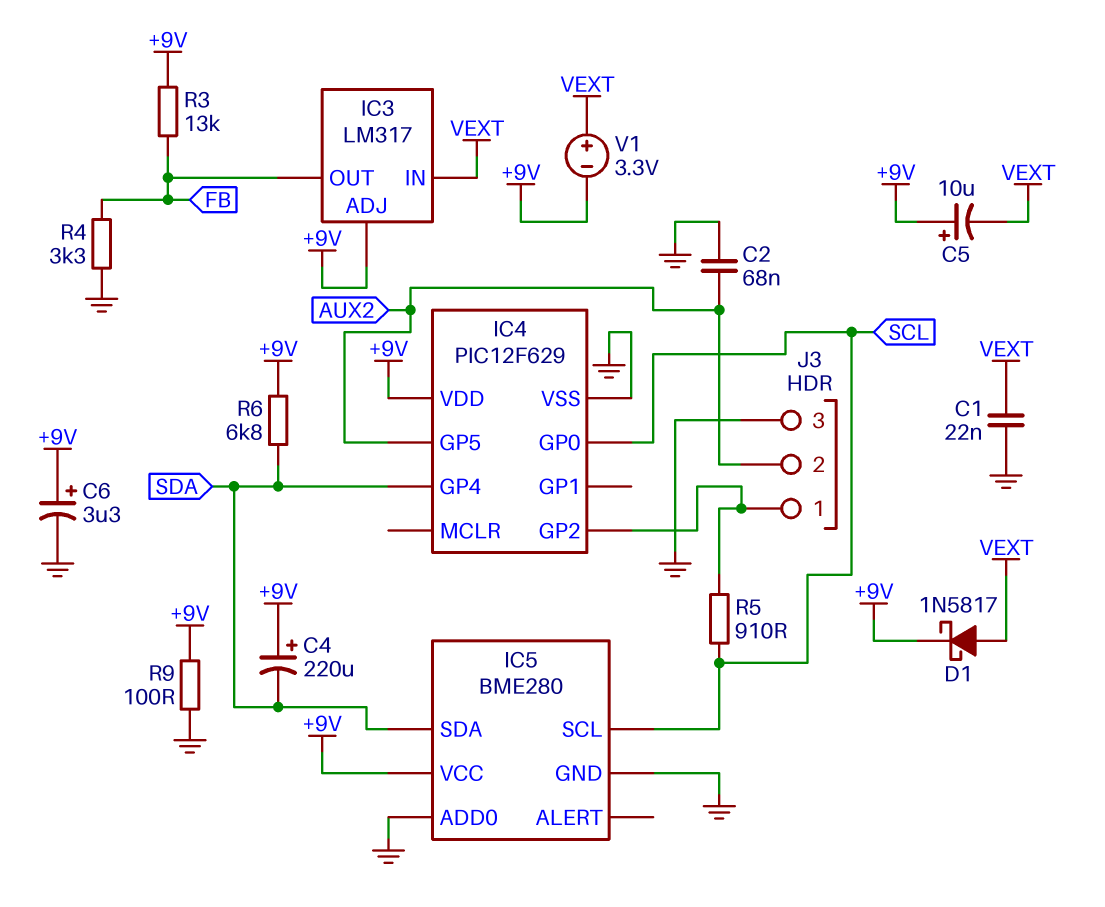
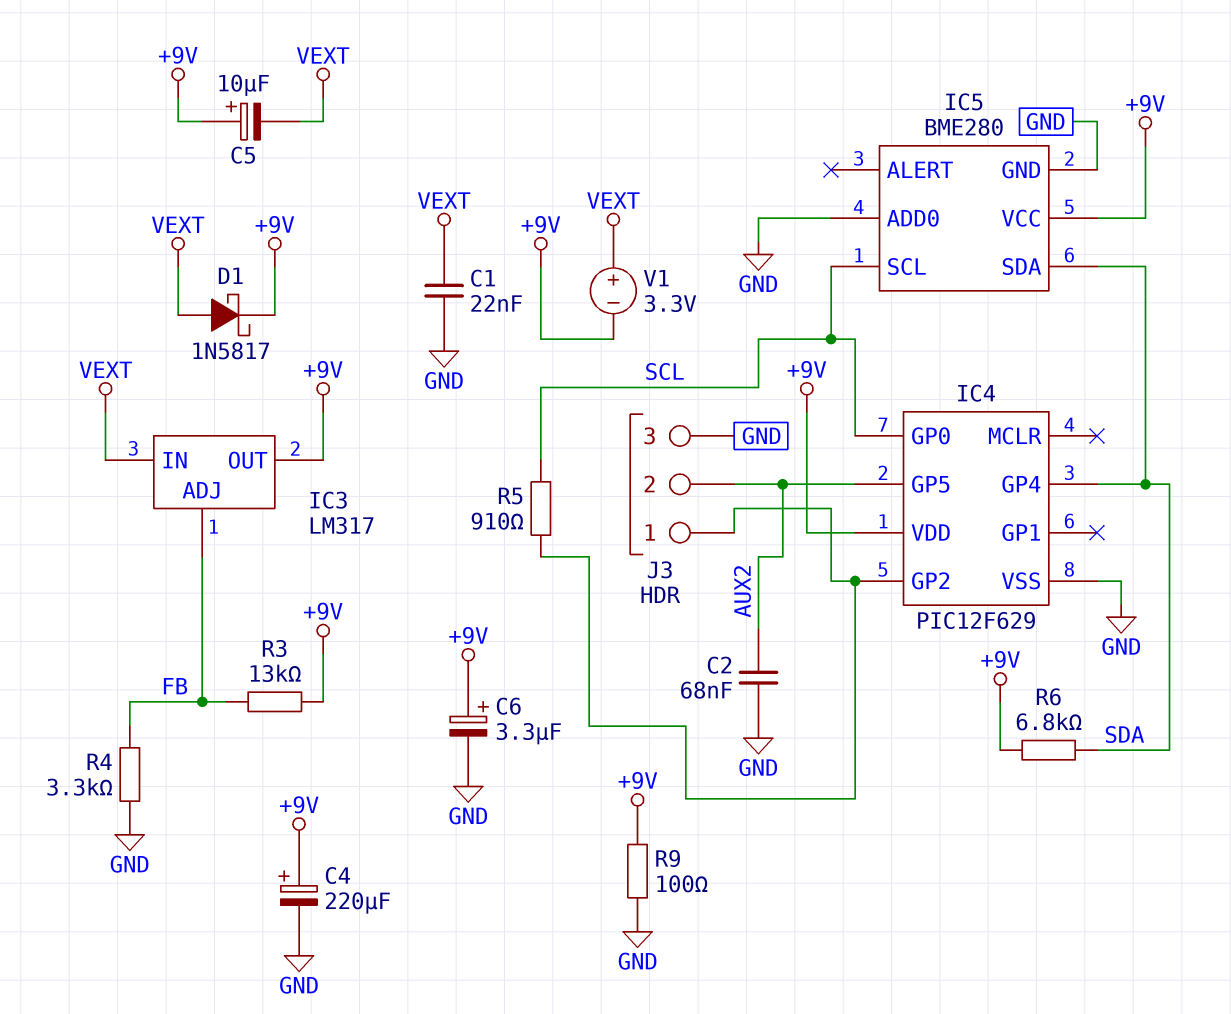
C4: 220uF (plus +9V, minus SDA) -> 220uF (plus +9V, minus GND)
IC3 pin ADJ: +9V -> FB
IC3 pin OUT: FB -> +9V

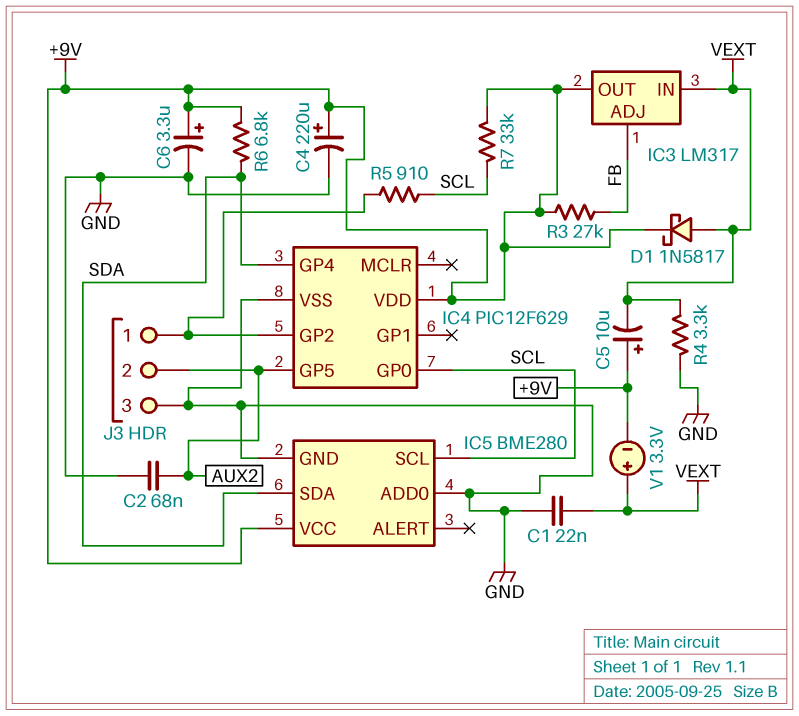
R3: 13k (+9V, FB) -> 27k (+9V, FB)
R4: 3.3k (FB, GND) -> 3.3k (GND, VEXT)
R7: none -> 33k (+9V, SCL)
R9: 100 (+9V, GND) -> none

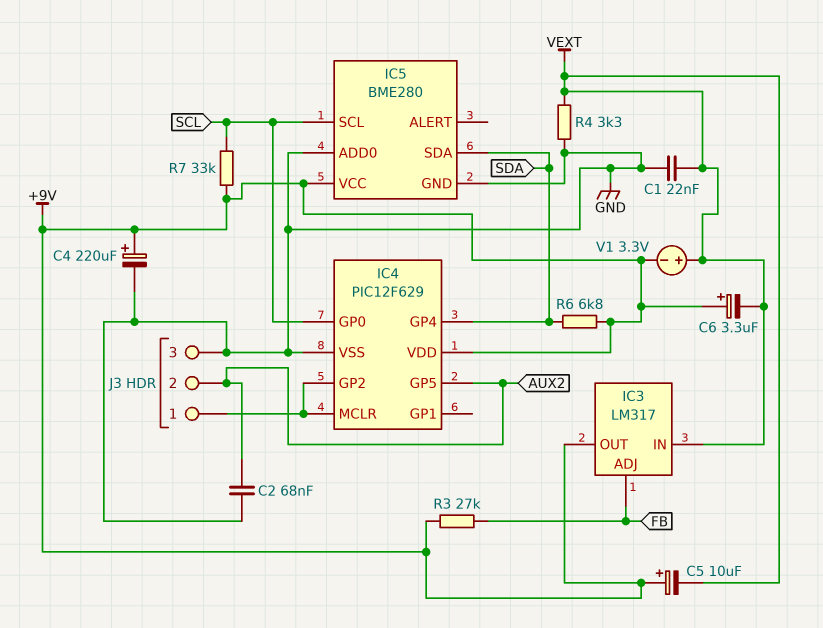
C6: 3.3uF (plus +9V, minus GND) -> 3.3uF (plus +9V, minus VEXT)
D1: schottky 1N5817 (A VEXT, K +9V) -> none
IC4 pin MCLR: none -> IC4/GP2
R5: 910 (IC4/GP2, SCL) -> none

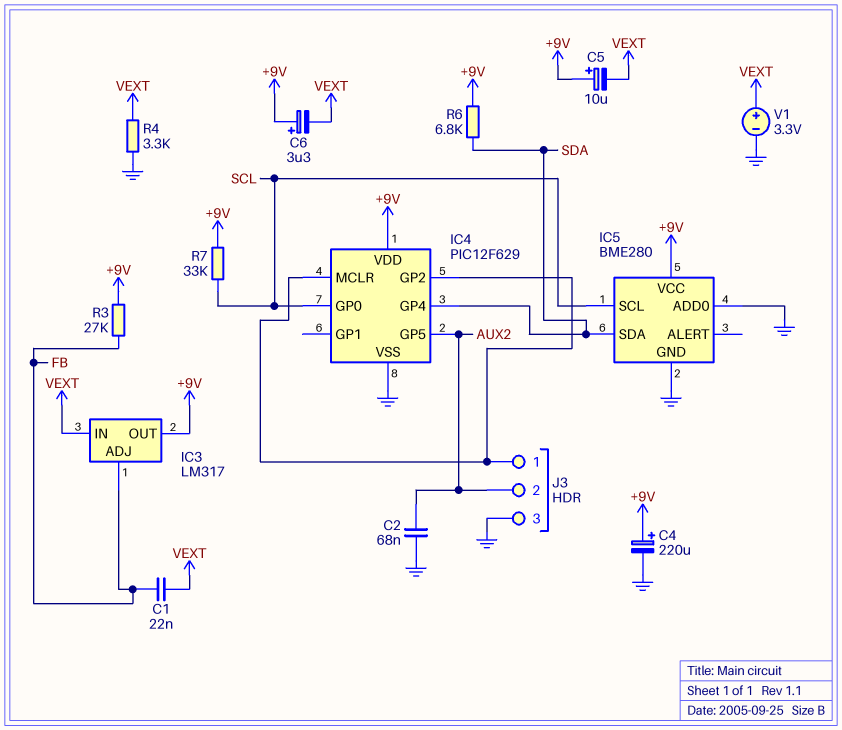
C1: 22nF (GND, VEXT) -> 22nF (FB, VEXT)
V1: 3.3V (plus VEXT, minus +9V) -> 3.3V (plus VEXT, minus GND)

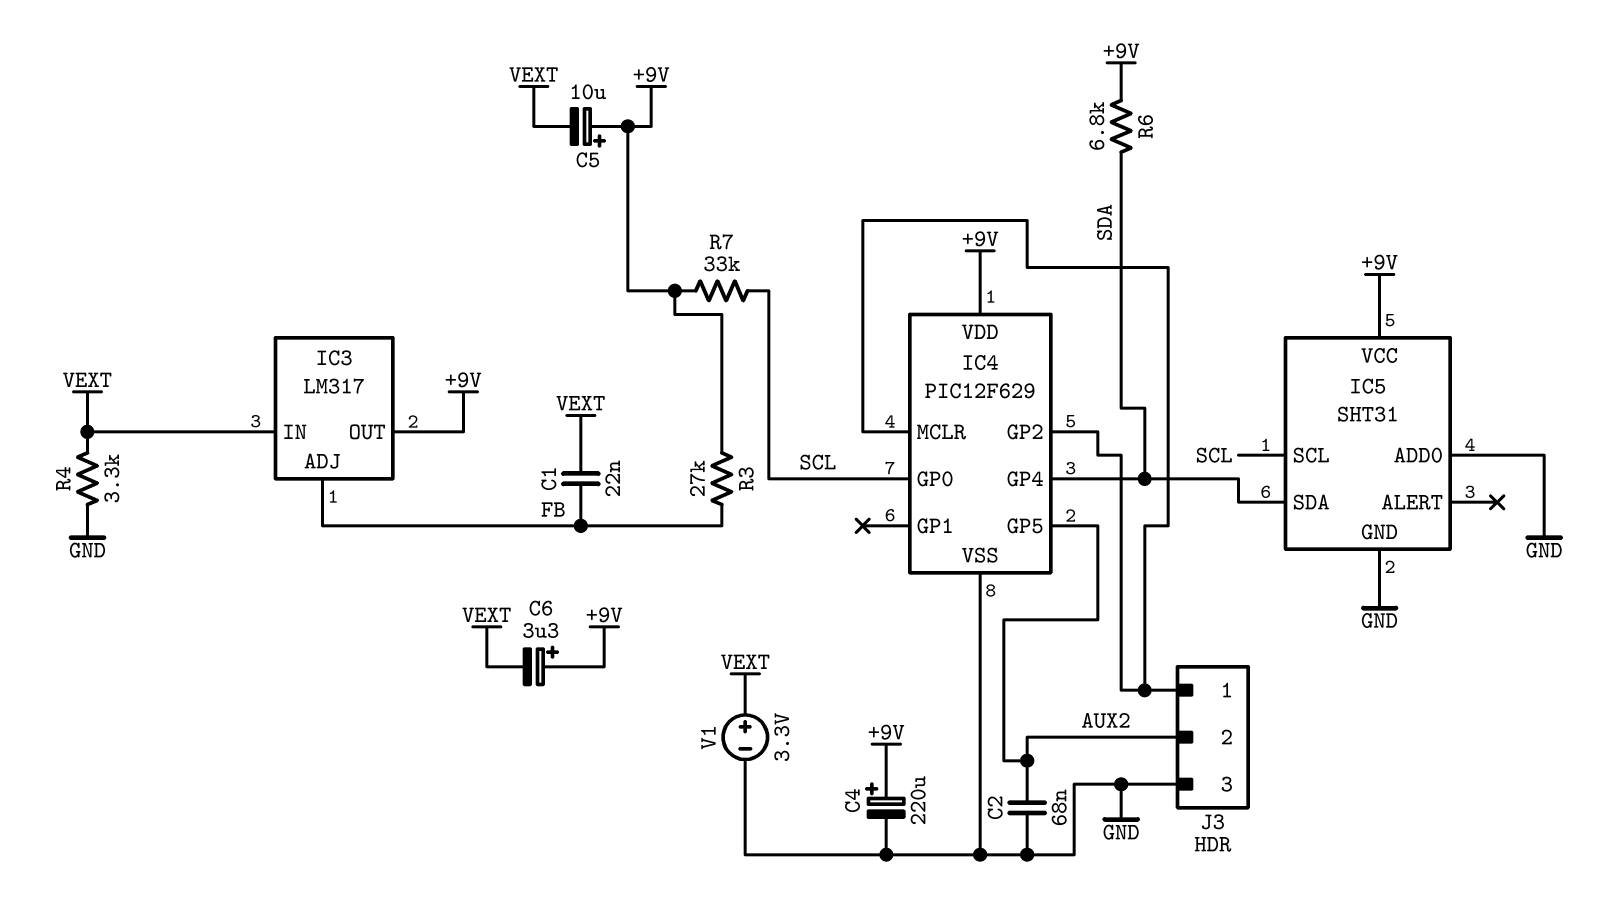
IC5: BME280 -> SHT31

